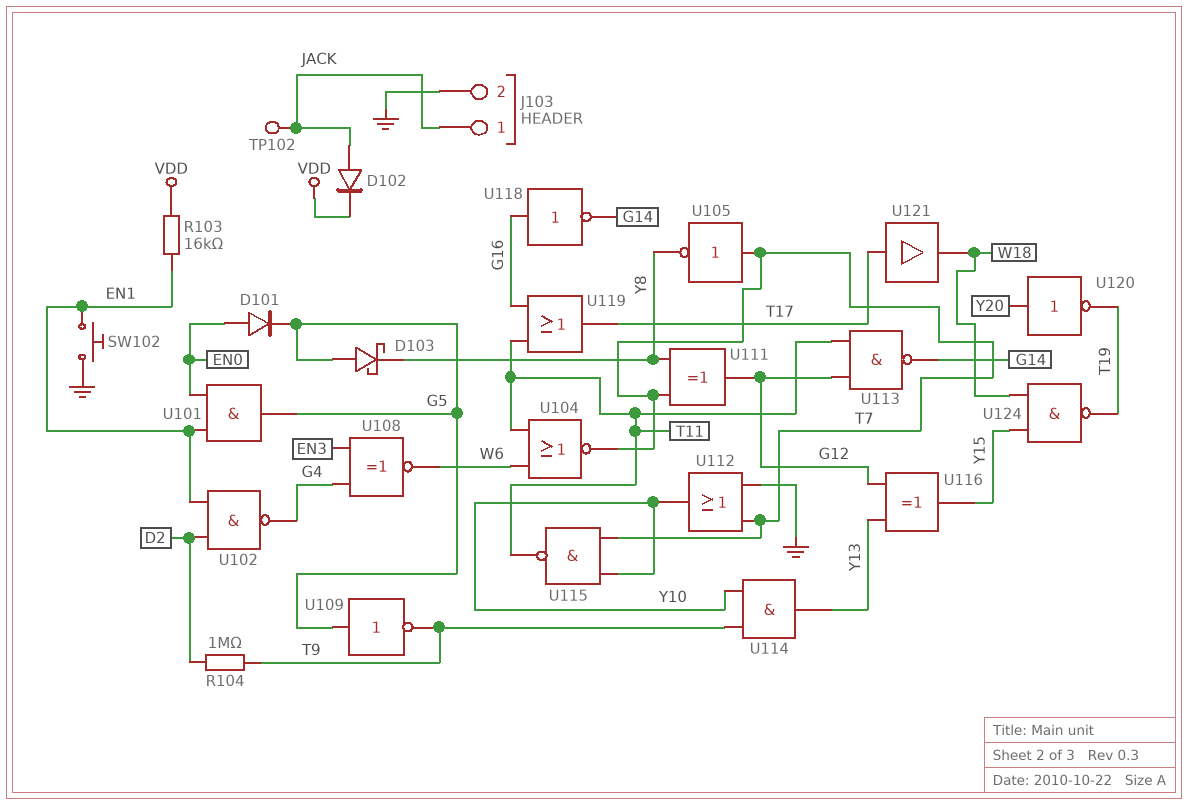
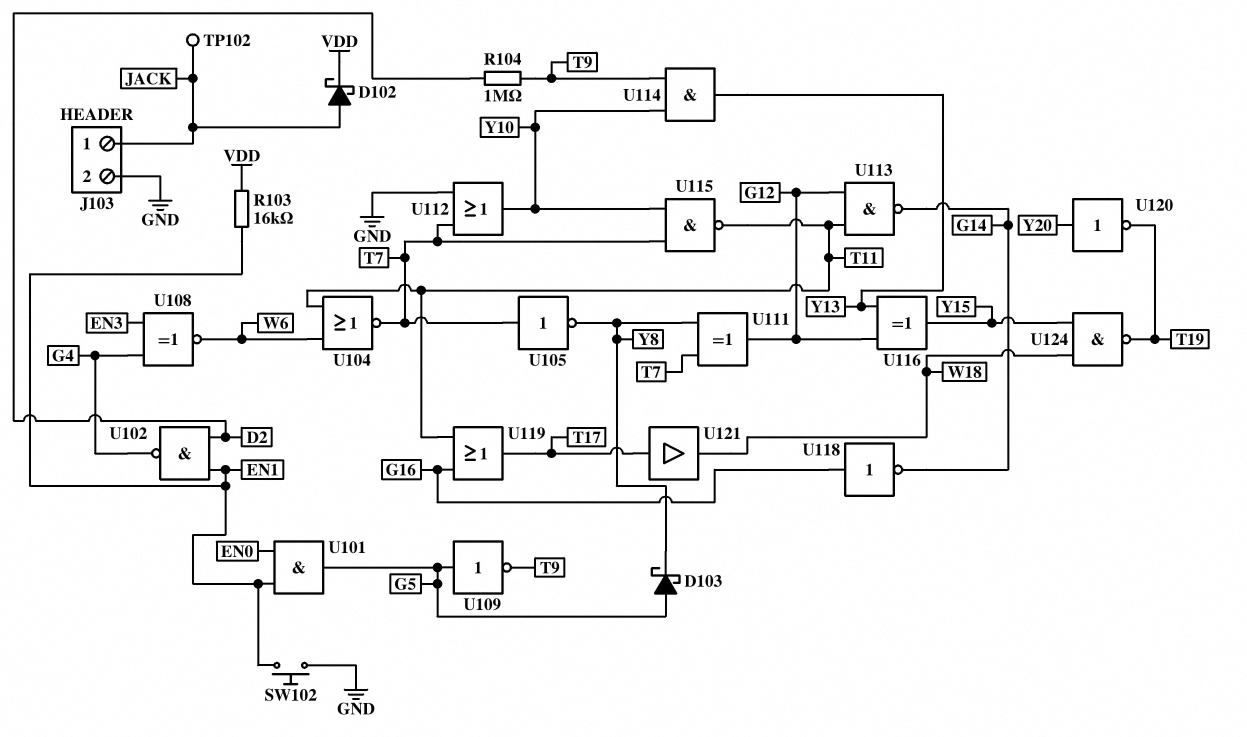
D101: diode (A EN0, K G5) -> none
D102: diode (A JACK, K VDD) -> schottky (A JACK, K VDD)

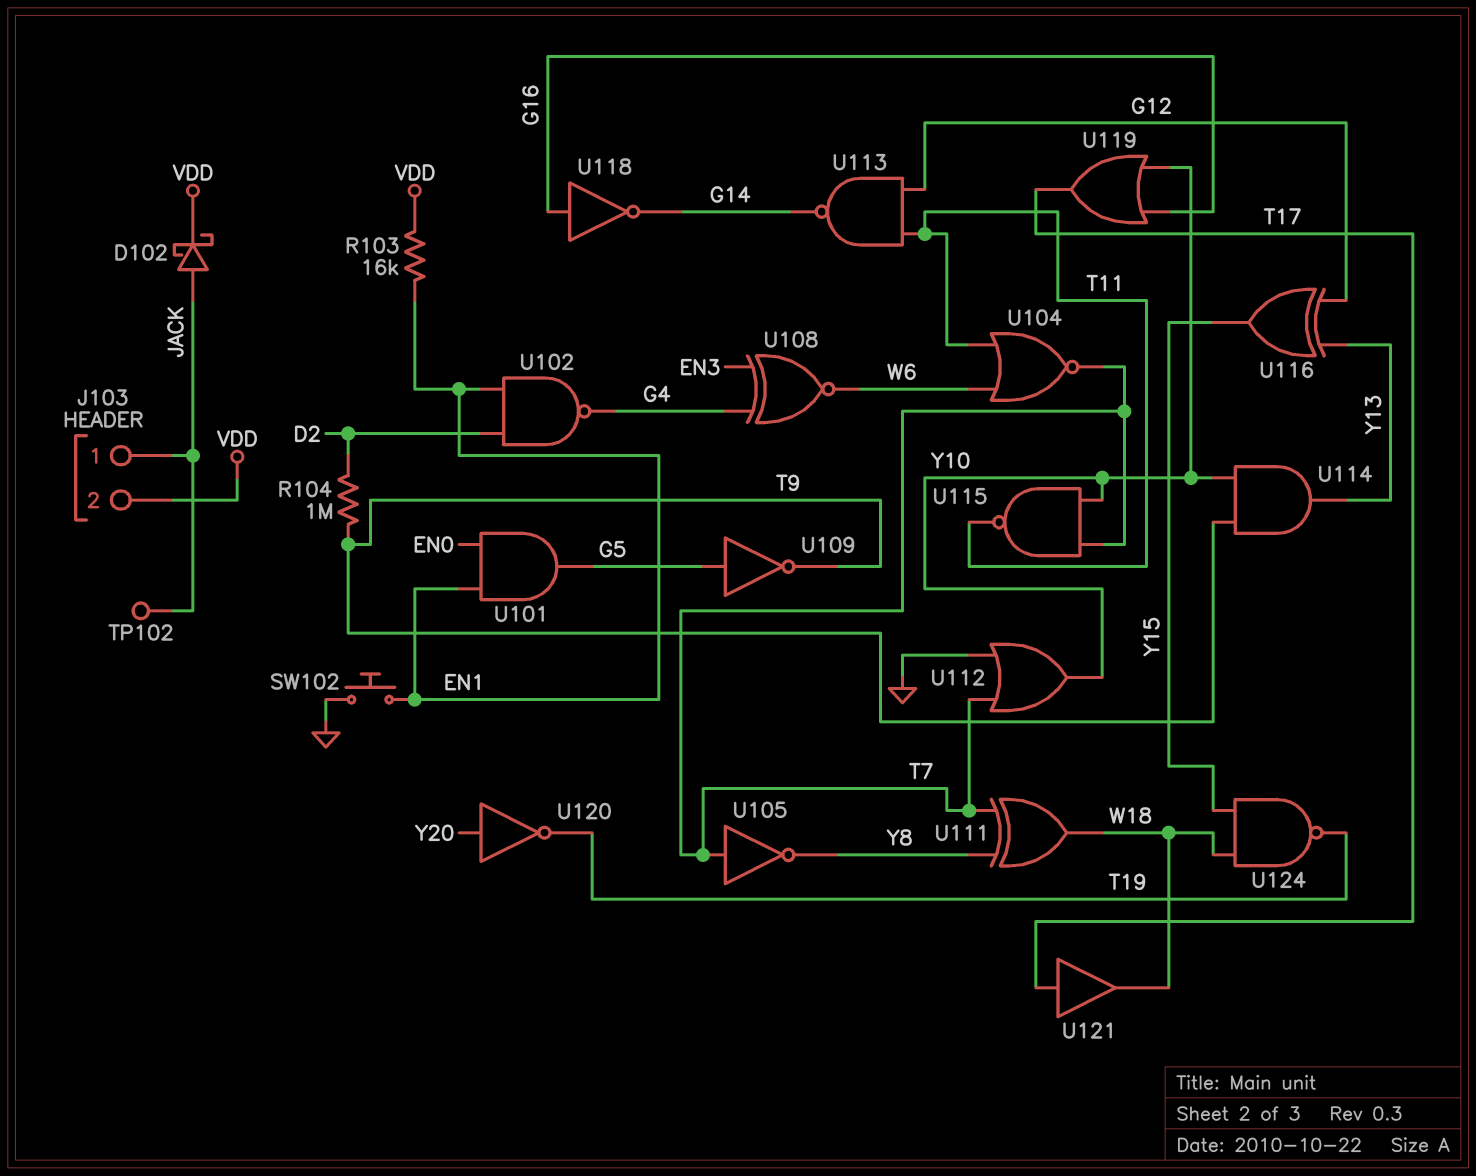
D103: schottky (A G5, K Y8) -> none
J103 pin 2: GND -> VDD
U111: XOR (in T7, in Y8, out G12) -> XOR (in T7, in Y8, out W18)
U119: OR (in G16, in T11, out T17) -> OR (in G16, in Y10, out T17)

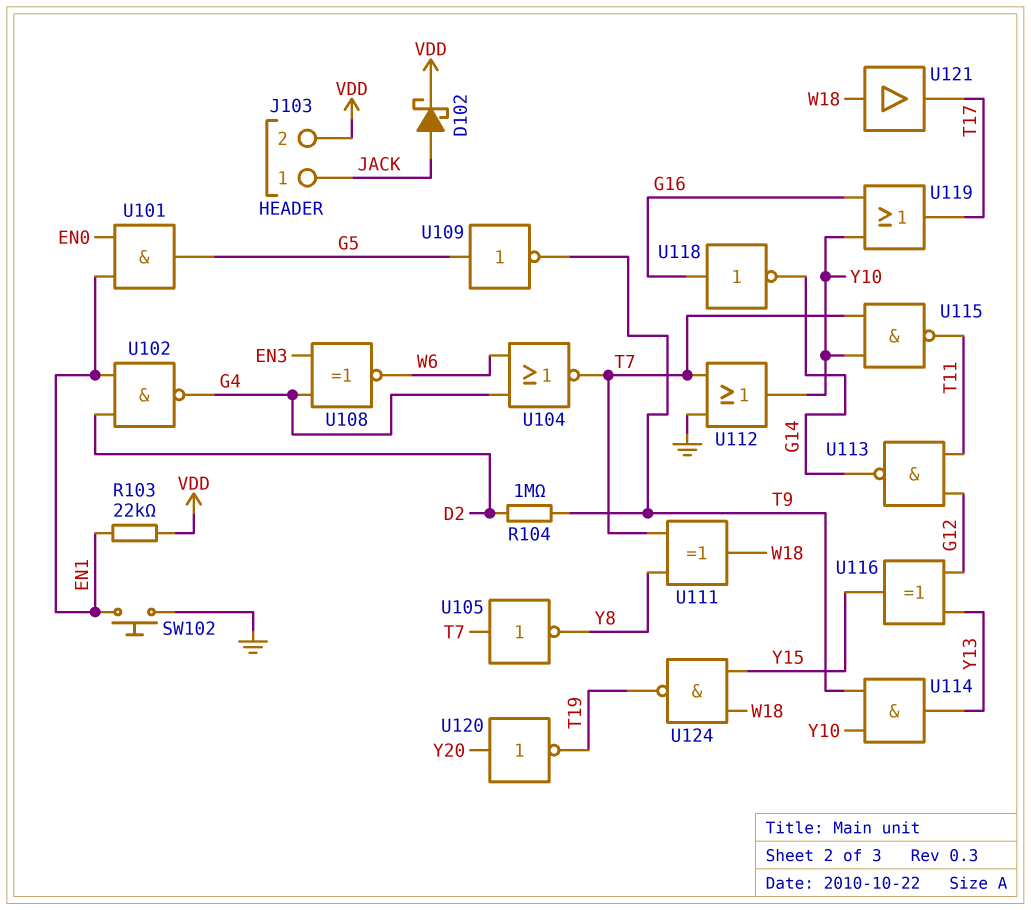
R103: 16k (EN1, VDD) -> 22k (EN1, VDD)
TP102: test point (JACK) -> none
U104: NOR (in T11, in W6, out T7) -> NOR (in G4, in W6, out T7)
U121: buffer (in T17, out W18) -> buffer (in W18, out T17)

